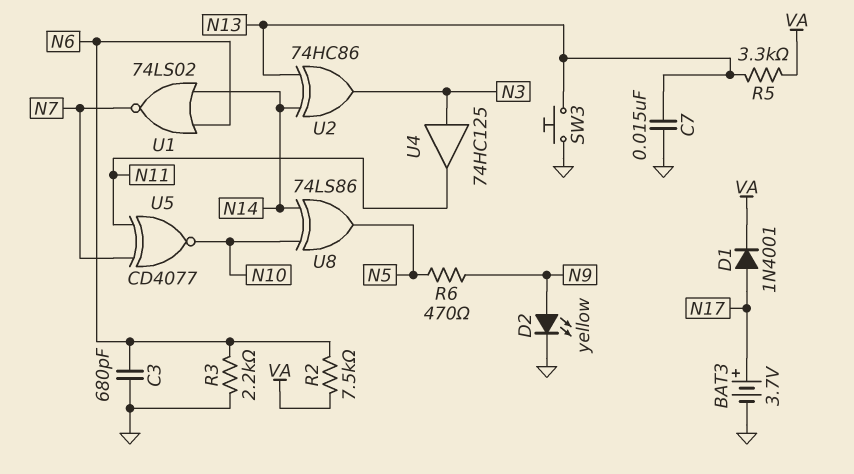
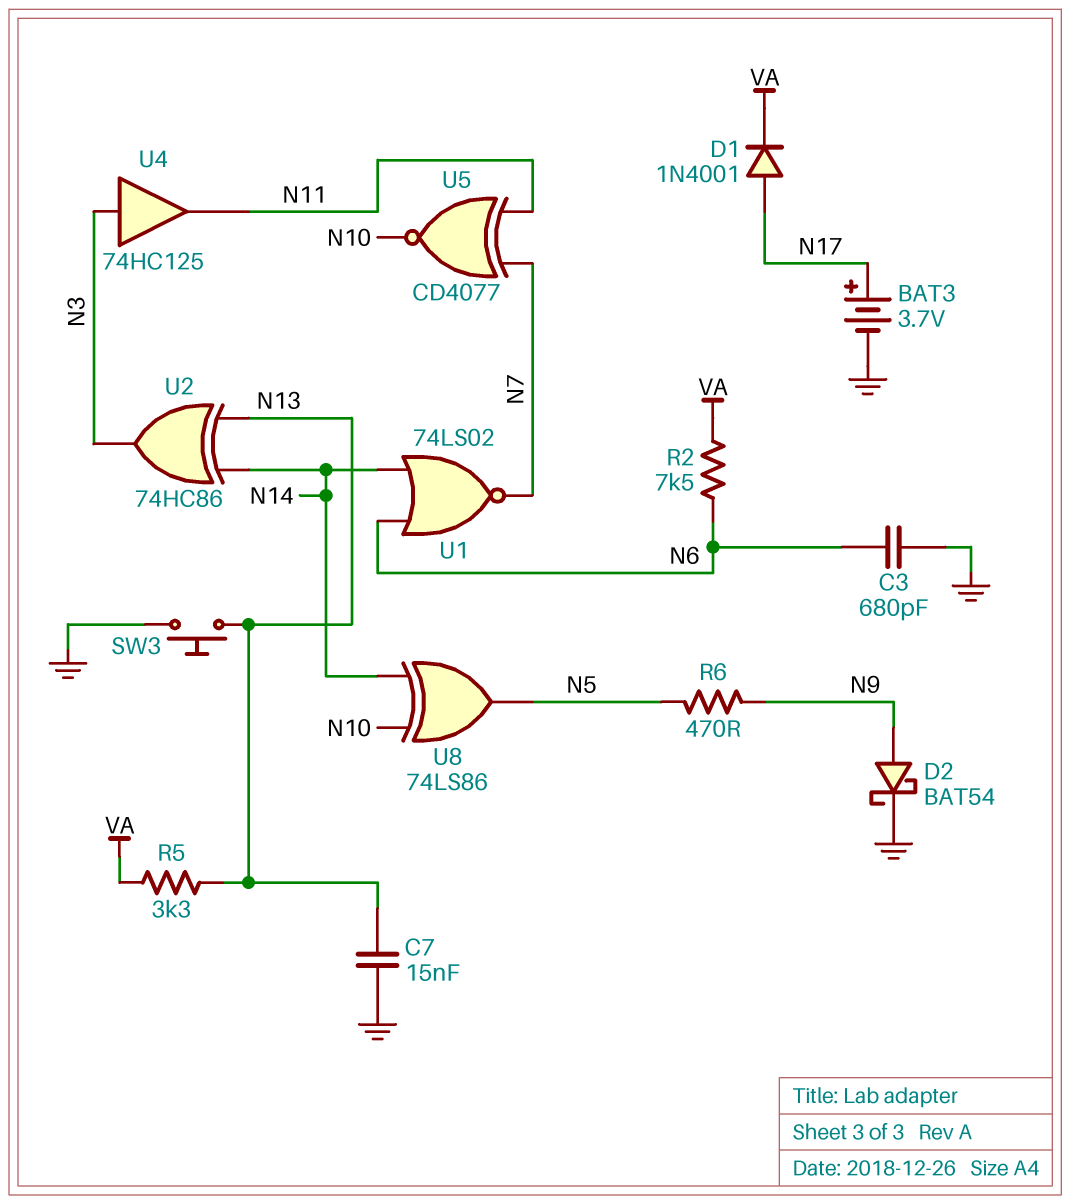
D2: LED yellow (A N9, K GND) -> schottky BAT54 (A N9, K GND)
R3: 2.2k (GND, N6) -> none

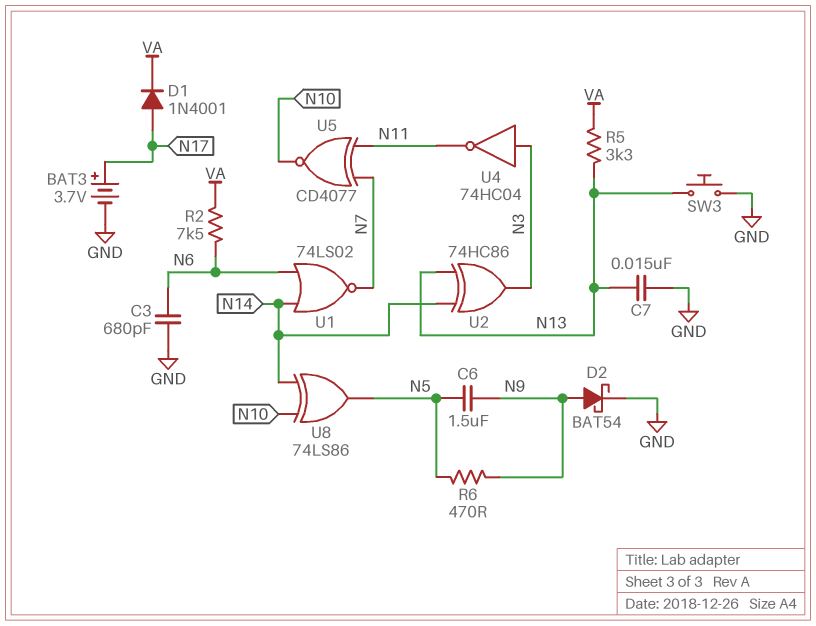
C6: none -> 1.5uF (N5, N9)
U4: buffer 74HC125 (in N3, out N11) -> NOT 74HC04 (in N3, out N11)

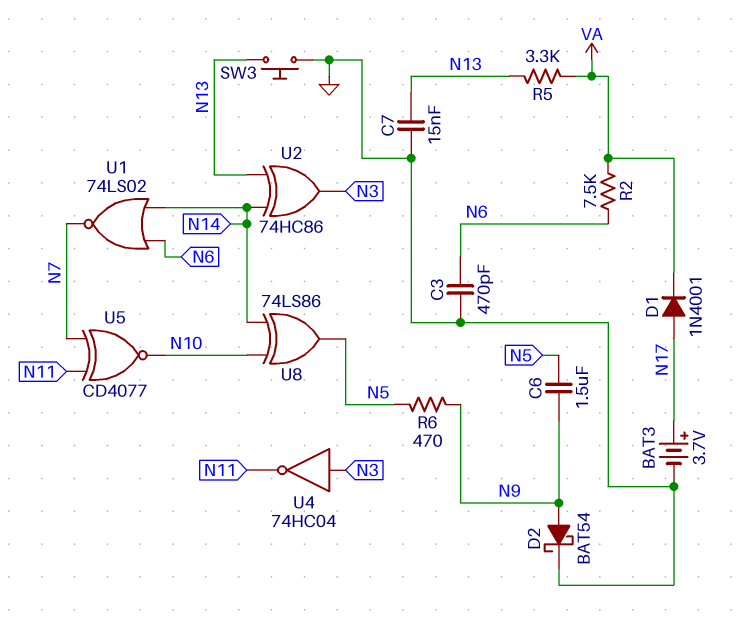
C3: 680pF (GND, N6) -> 470pF (GND, N6)

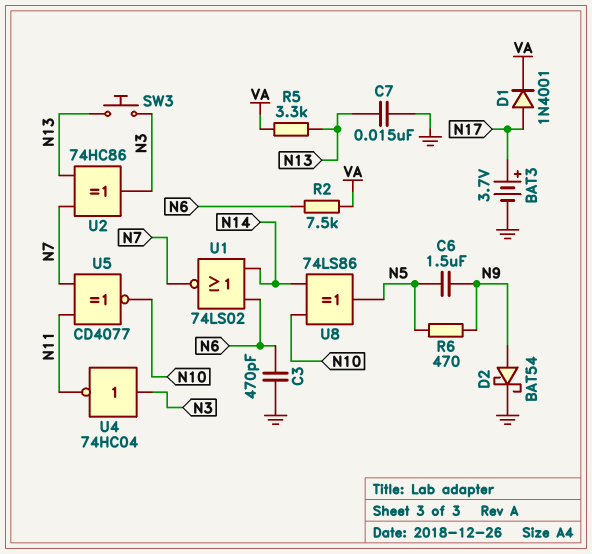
SW3: button (GND, N13) -> button (N3, N13)
U2: XOR 74HC86 (in N13, in N14, out N3) -> XOR 74HC86 (in N7, in N13, out N3)

